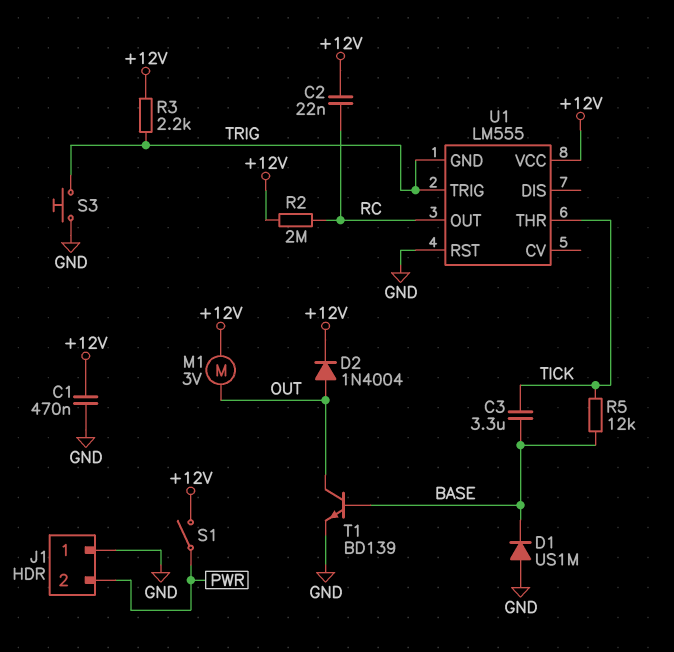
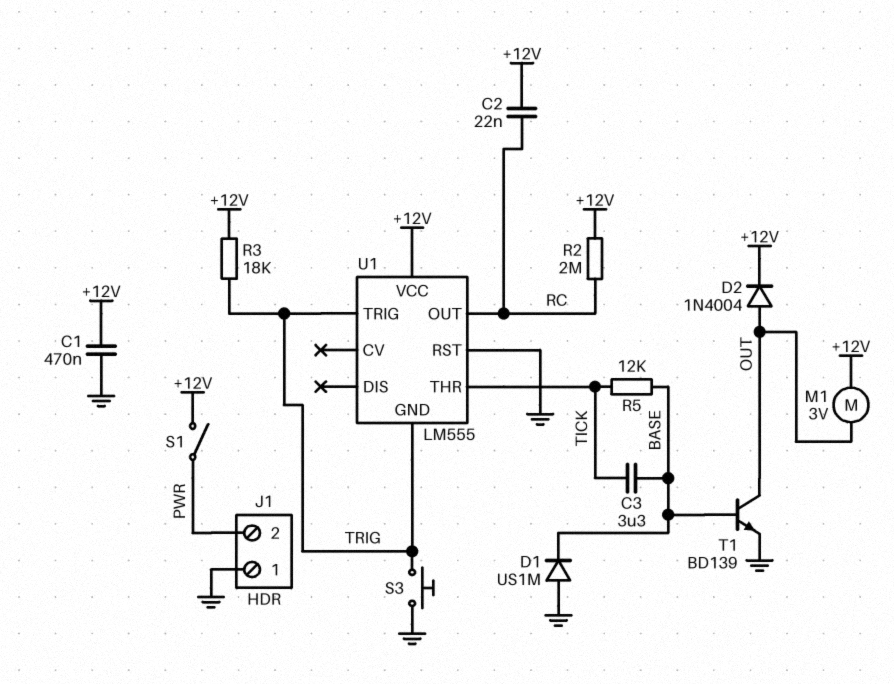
R3: 2.2k (+12V, TRIG) -> 18k (+12V, TRIG)

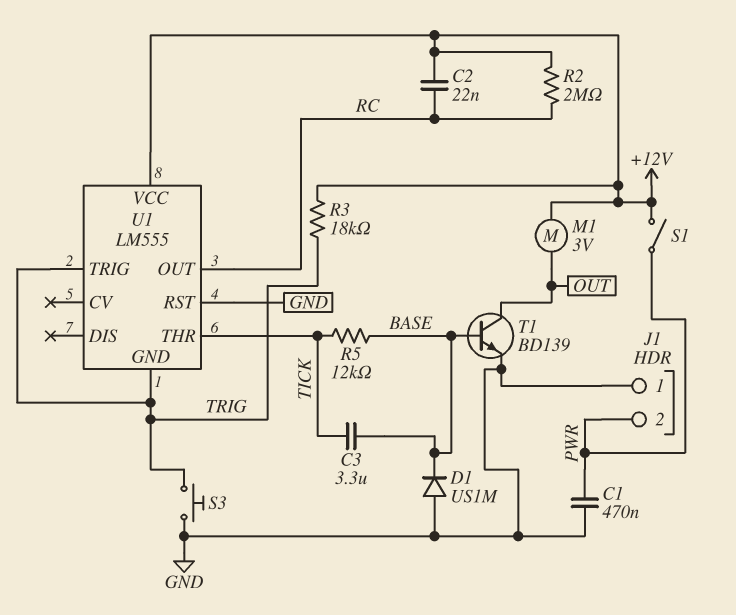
C1: 470nF (+12V, GND) -> 470nF (GND, PWR)
D2: diode 1N4004 (A OUT, K +12V) -> none

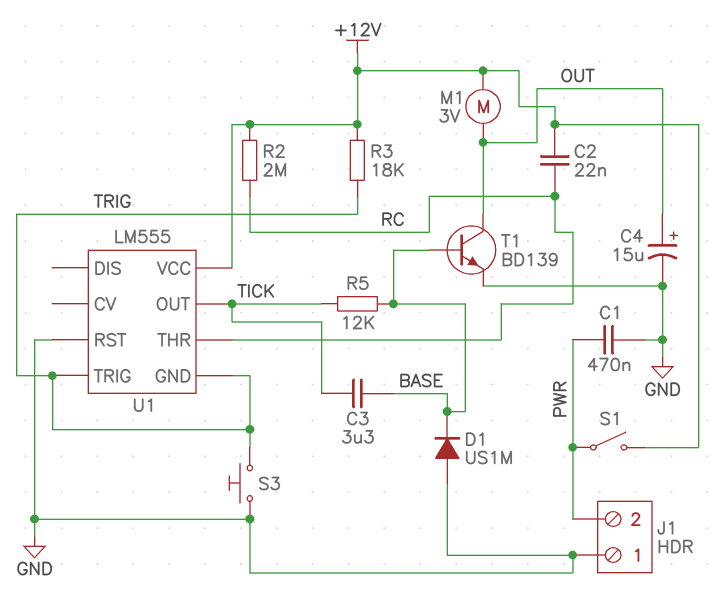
C4: none -> 15uF (plus OUT, minus GND)
U1 pin OUT: RC -> TICK
U1 pin THR: TICK -> RC

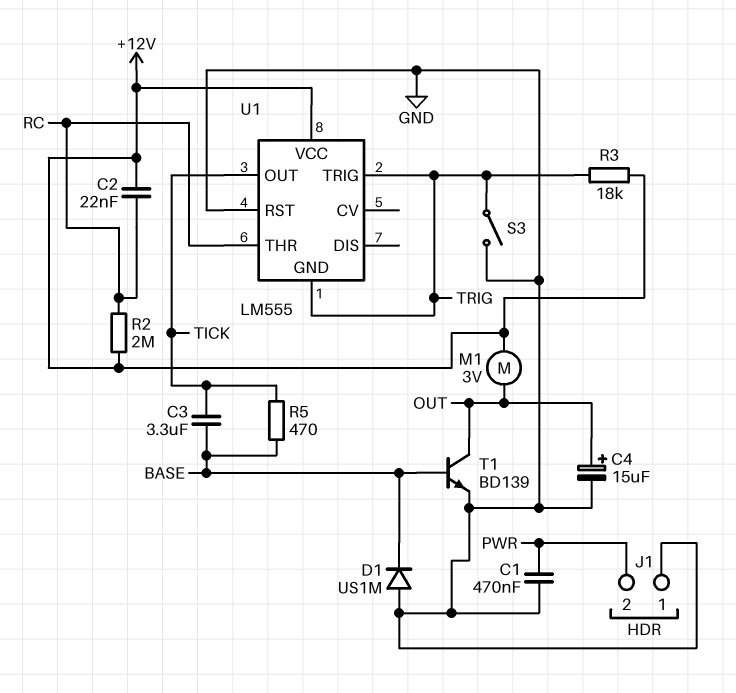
R5: 12k (BASE, TICK) -> 470 (BASE, TICK)
S1: switch (+12V, PWR) -> none
S3: button (GND, TRIG) -> switch (GND, TRIG)

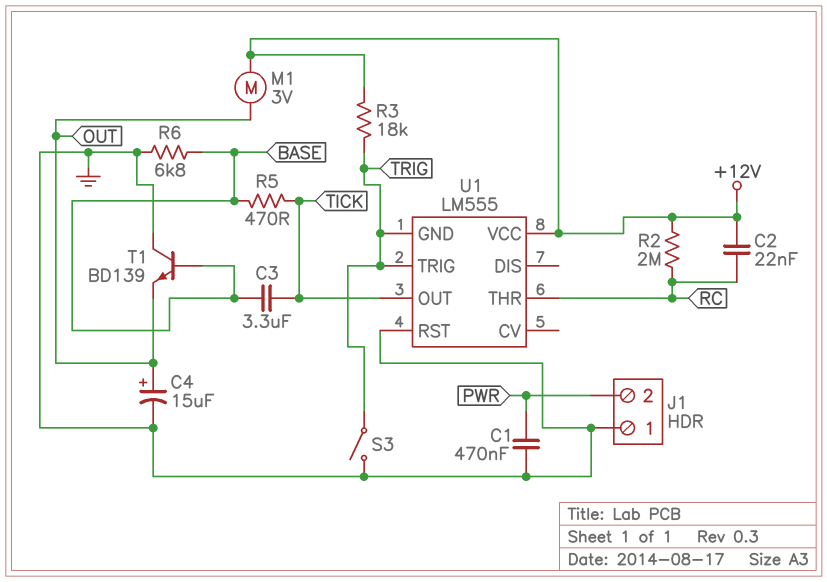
D1: diode US1M (A GND, K BASE) -> none
R6: none -> 6.8k (BASE, GND)
T1: NPN BD139 (B BASE, C OUT, E GND) -> NPN BD139 (B BASE, C GND, E OUT)

